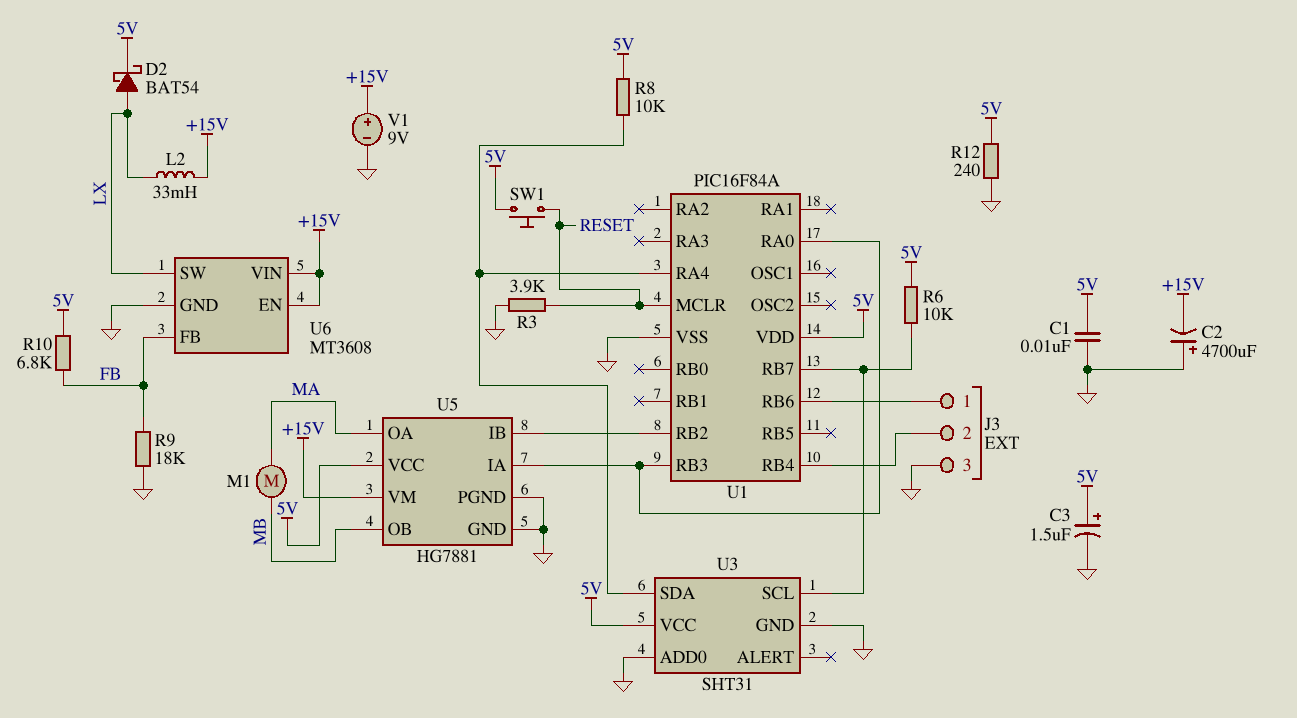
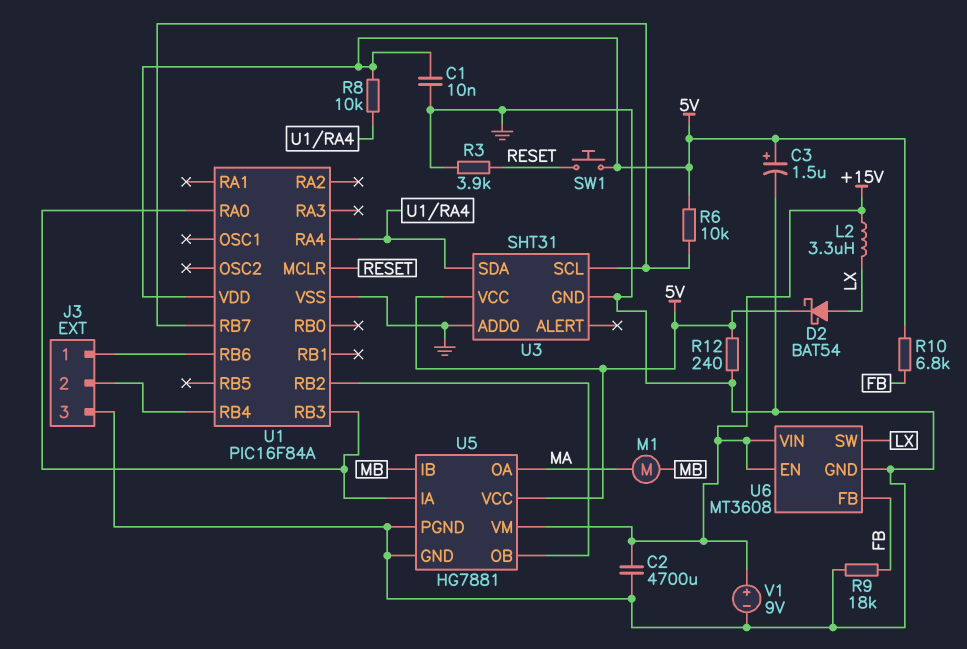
C2: 4700uF (plus GND, minus +15V) -> 4700uF (+15V, GND)
L2: 33mH (+15V, LX) -> 3.3uH (+15V, LX)
U5 pin IB: U1/RB2 -> MB
U5 pin OB: MB -> U1/RB2

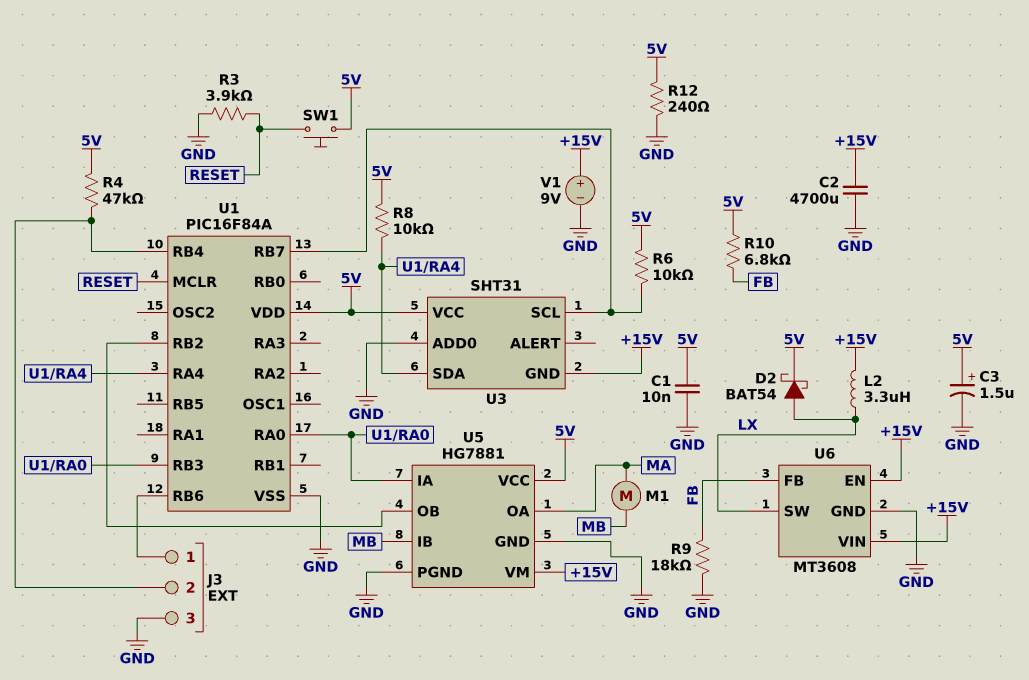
R4: none -> 47k (5V, J3/2)
U3 pin GND: GND -> +15V

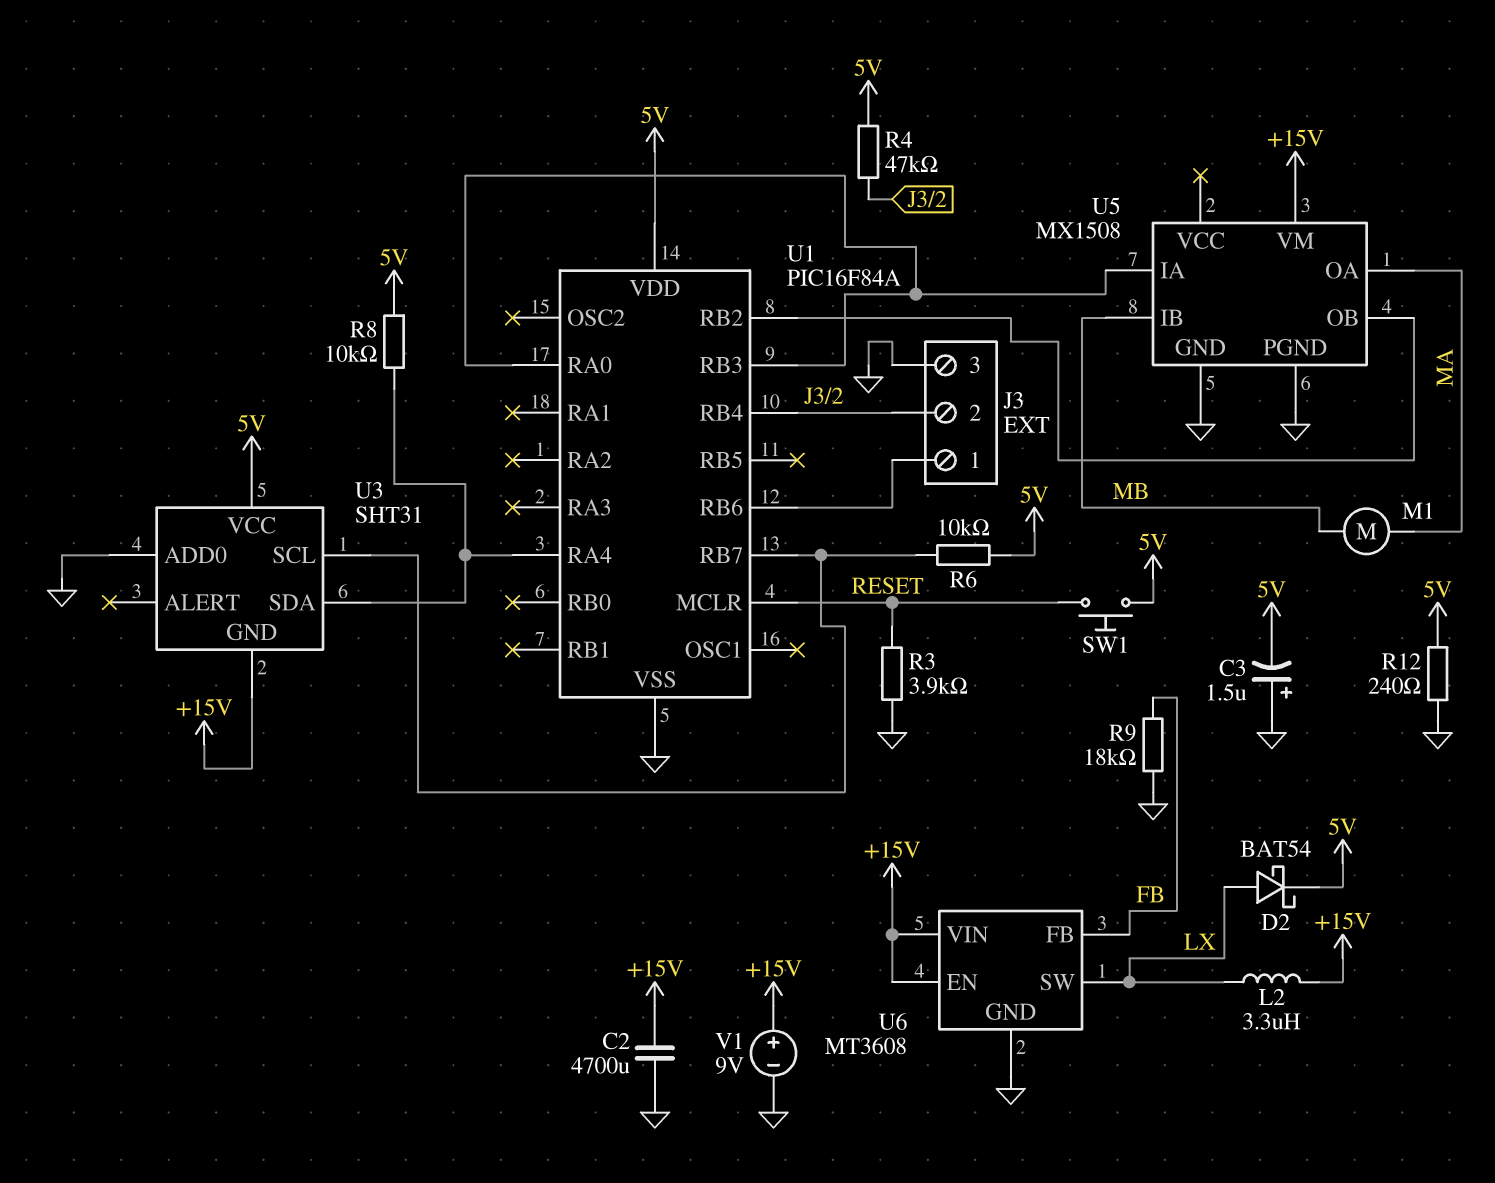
C1: 10nF (5V, GND) -> none
C3: 1.5uF (plus 5V, minus GND) -> 1.5uF (plus GND, minus 5V)
R10: 6.8k (5V, FB) -> none
U5: HG7881 -> MX1508
U5 pin VCC: 5V -> none

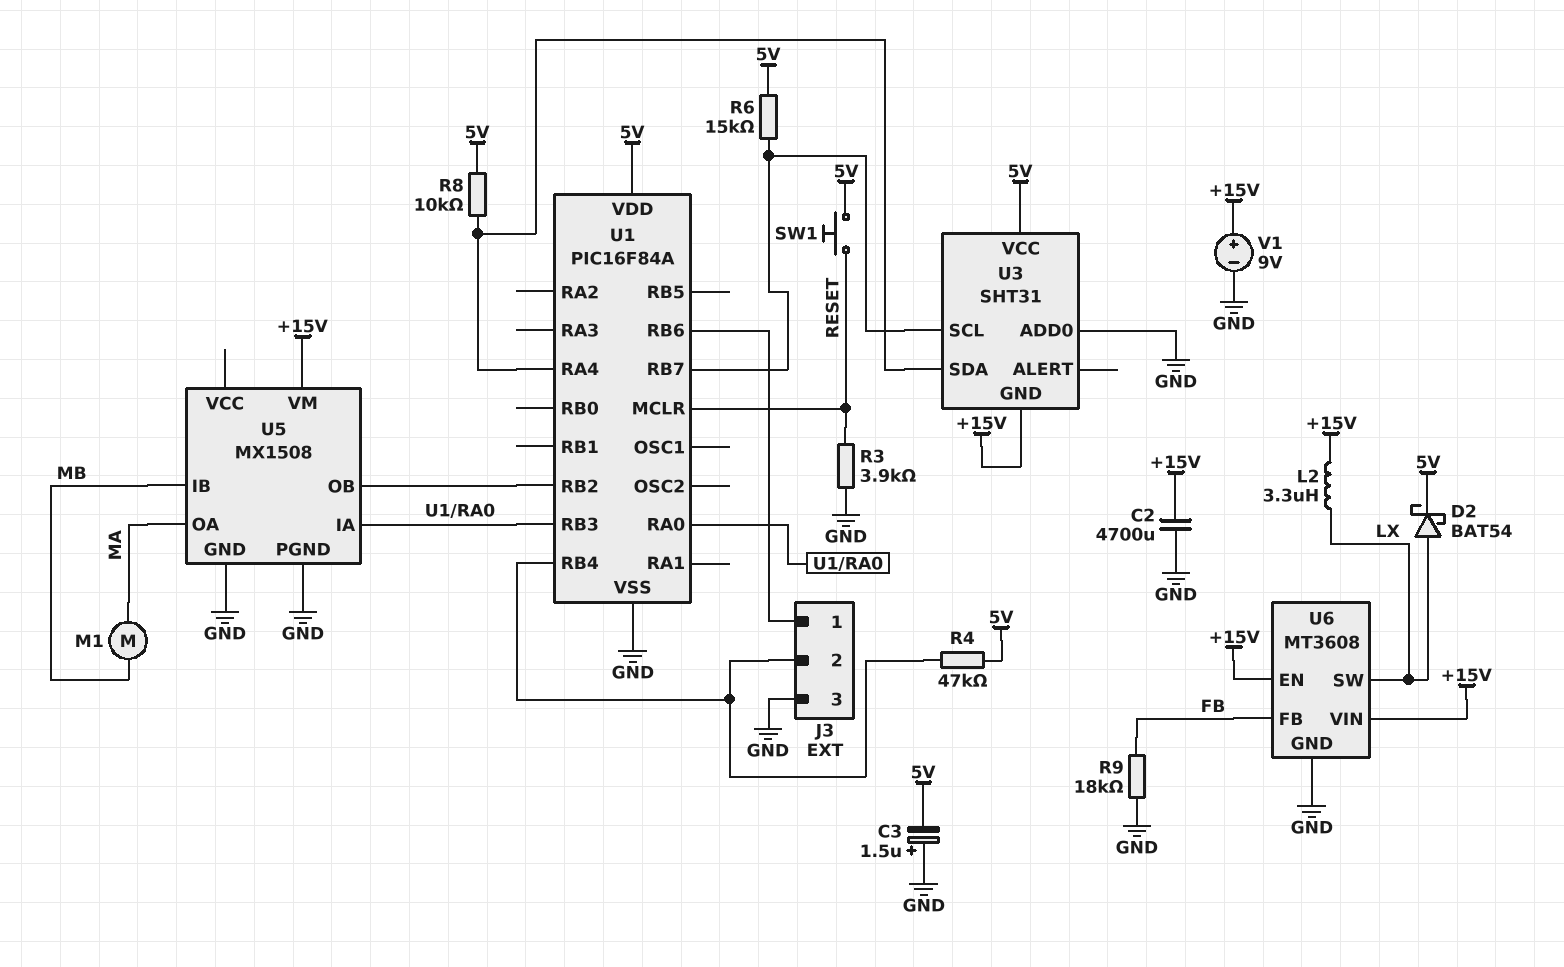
R6: 10k (5V, U1/RB7) -> 15k (5V, U1/RB7)
R12: 240 (5V, GND) -> none

